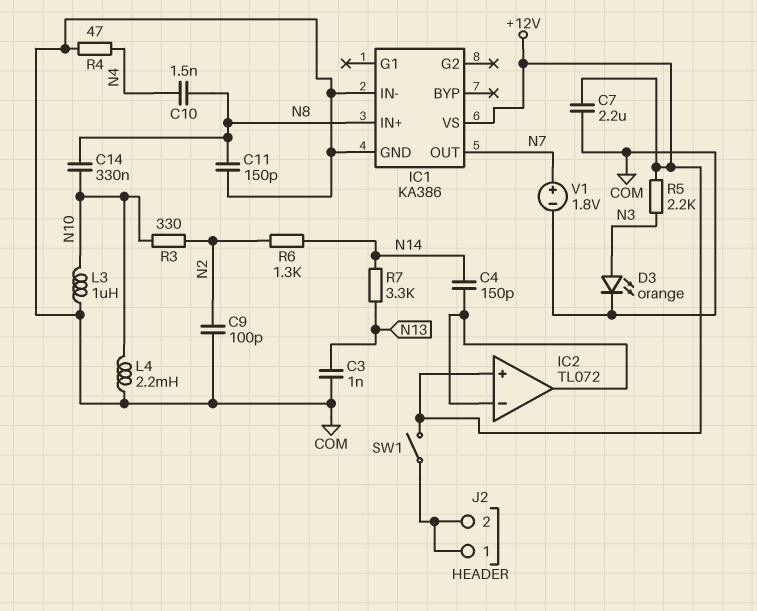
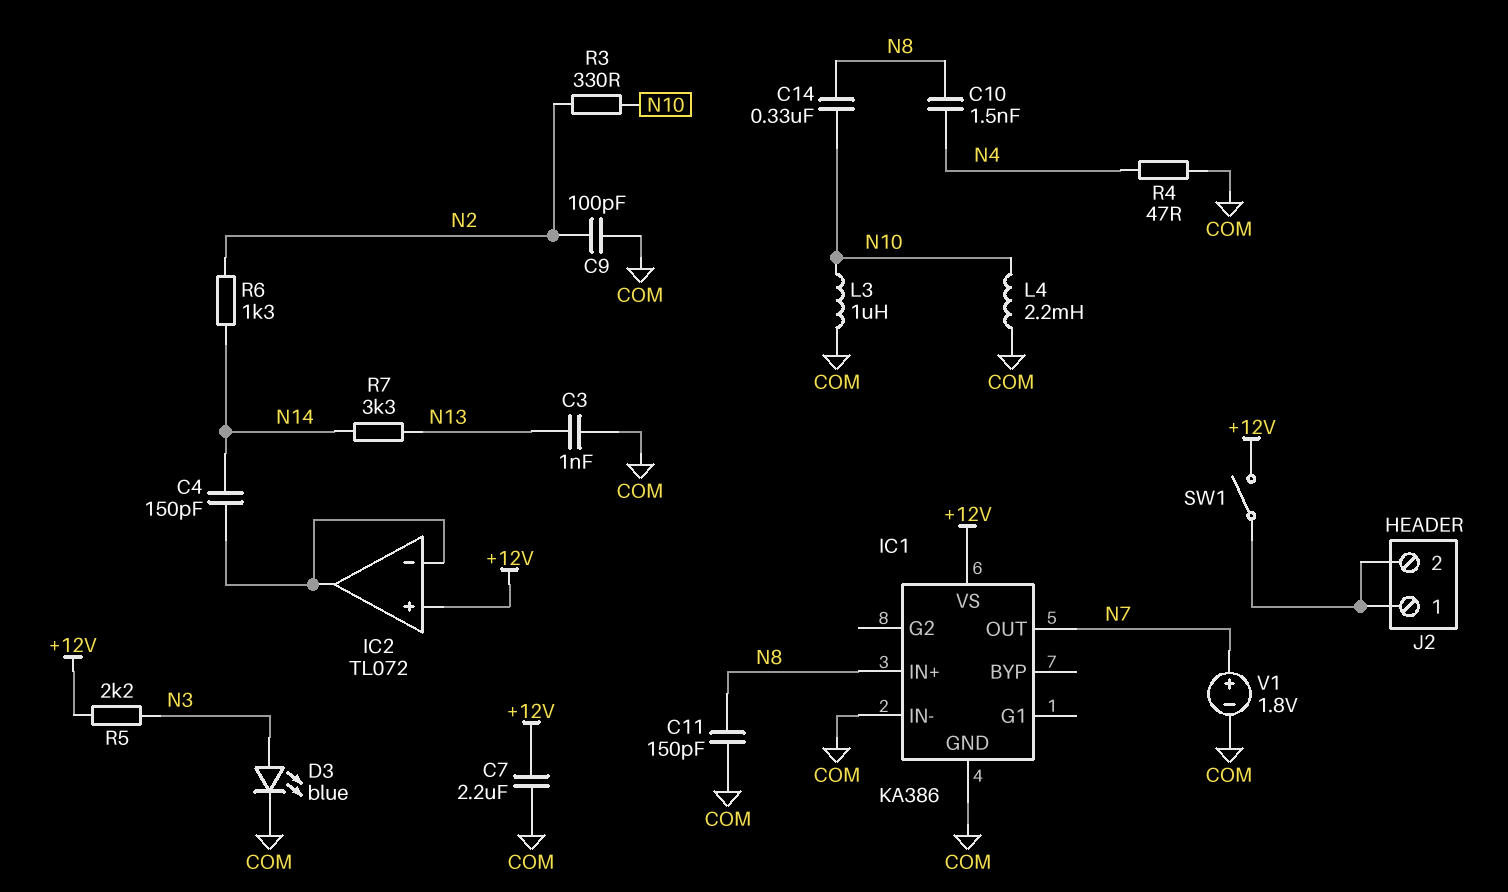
D3: LED orange (A N3, K COM) -> LED blue (A N3, K COM)

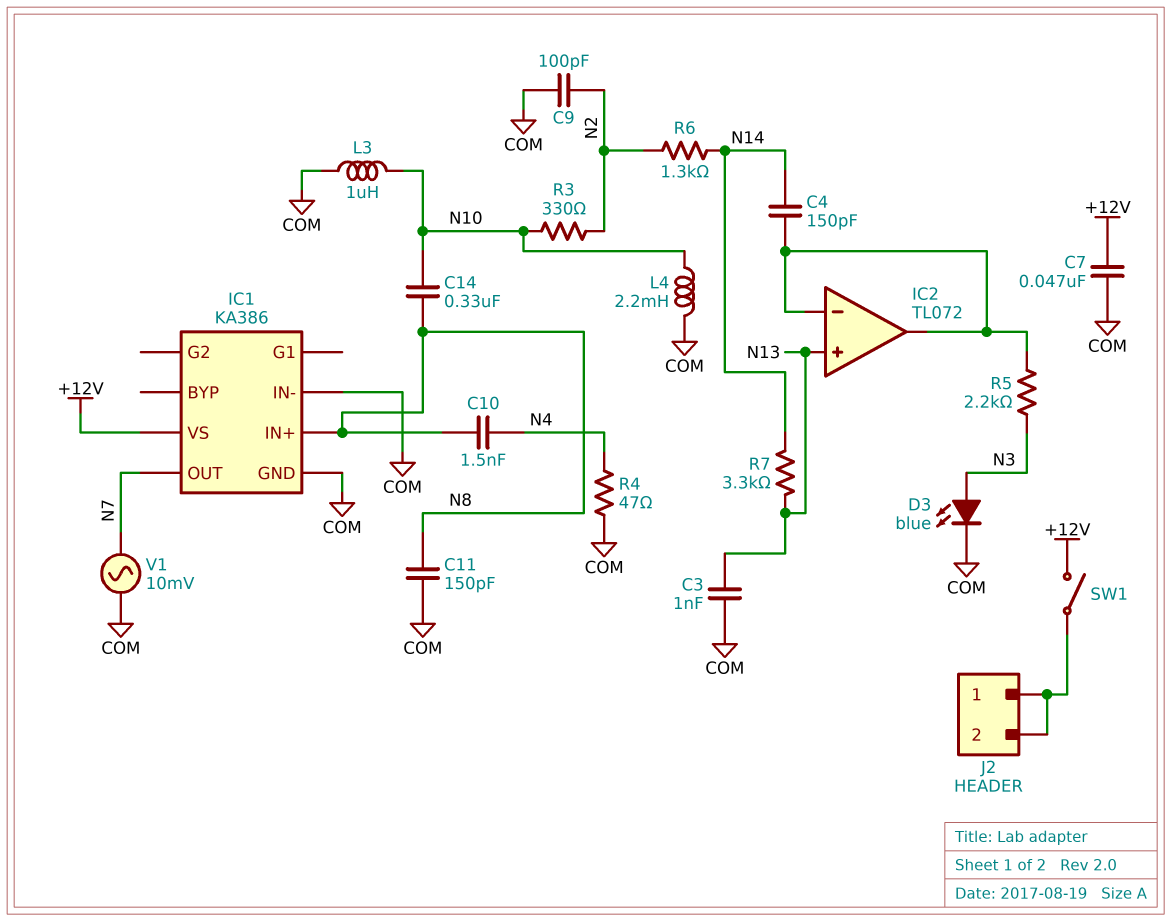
C7: 2.2uF (+12V, COM) -> 47nF (+12V, COM)
IC2 pin in+: +12V -> N13
R5: 2.2k (+12V, N3) -> 2.2k (IC2/in-, N3)
V1: 1.8V (plus N7, minus COM) -> AC 10mV (COM, N7)

